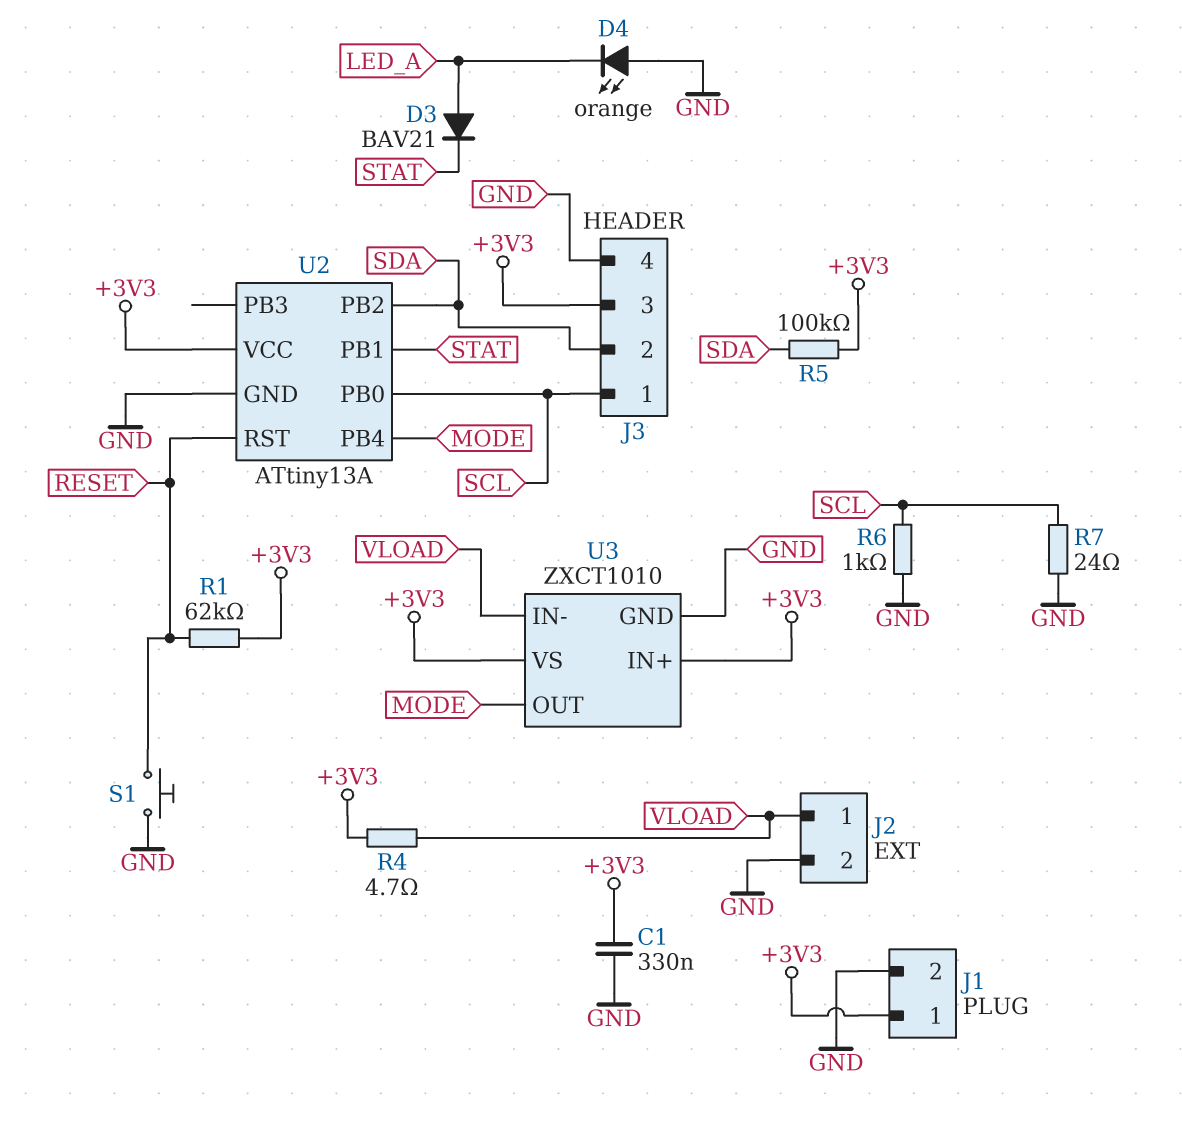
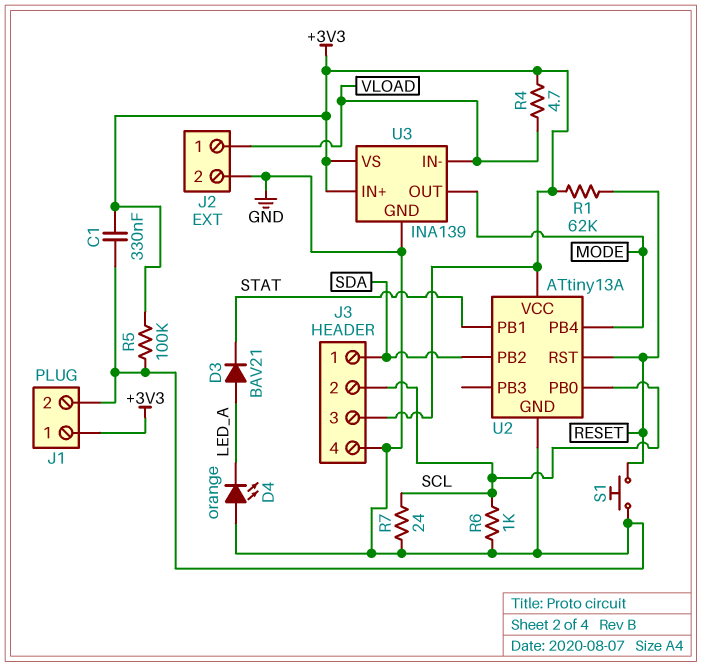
J3 pin 1: SCL -> SDA
J3 pin 2: SDA -> SCL
R5: 100k (+3V3, SDA) -> 100k (+3V3, GND)
U3: ZXCT1010 -> INA139

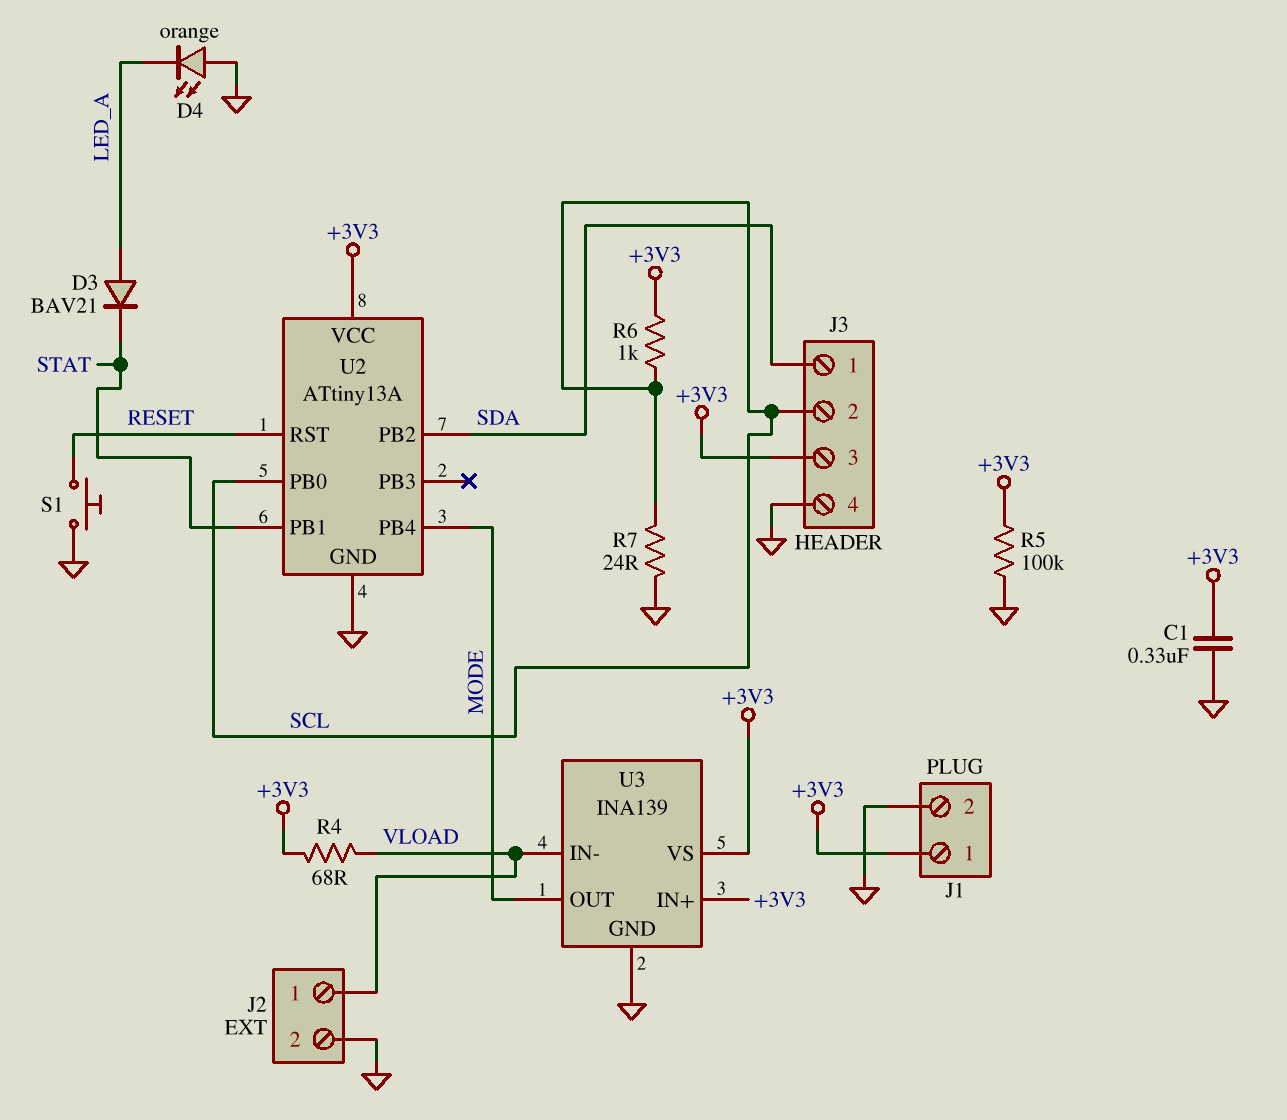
R1: 62k (+3V3, RESET) -> none
R4: 4.7 (+3V3, VLOAD) -> 68 (+3V3, VLOAD)
R6: 1k (GND, SCL) -> 1k (+3V3, SCL)

